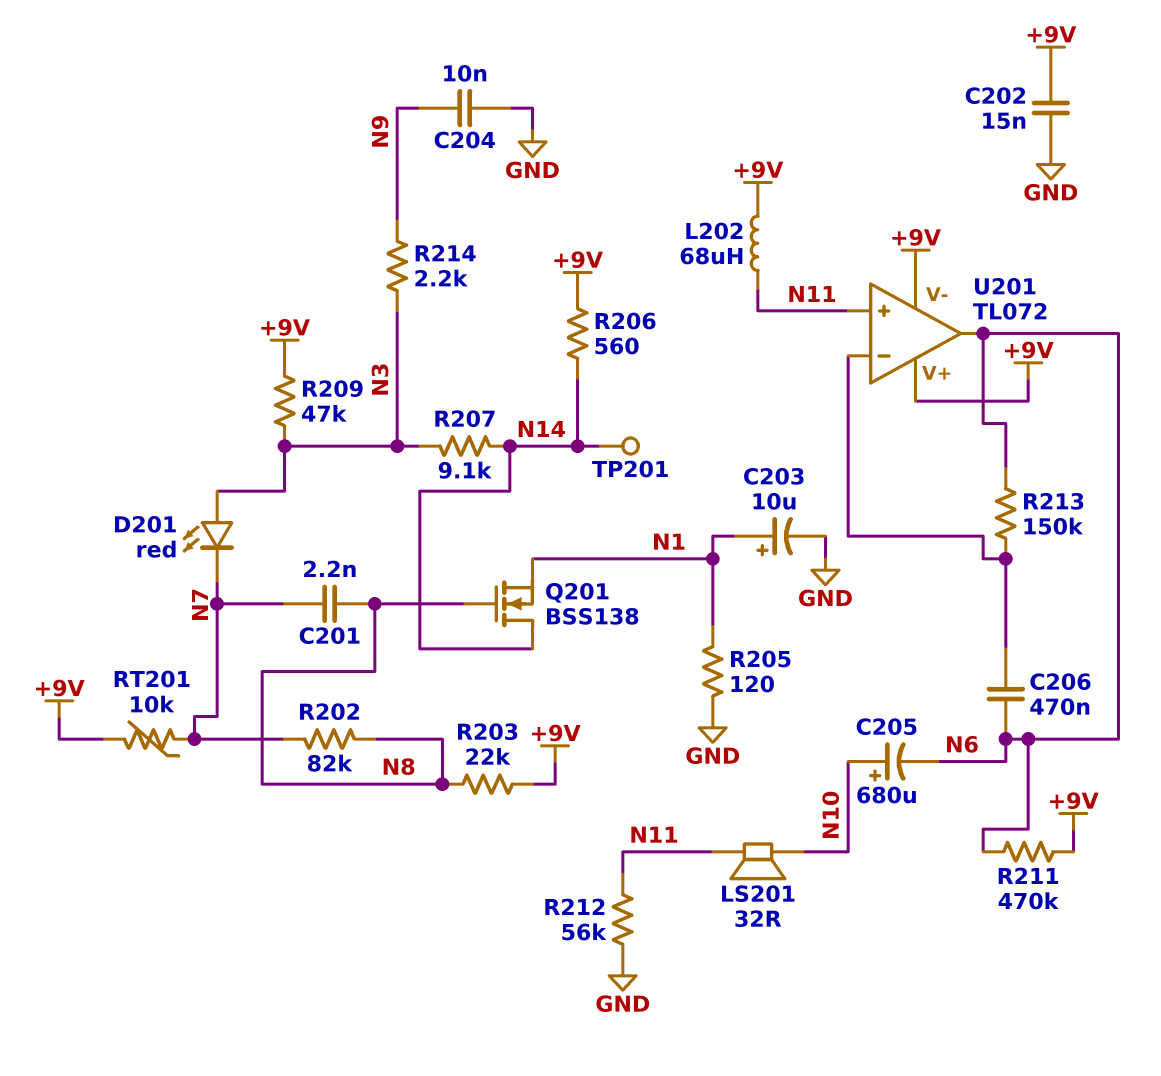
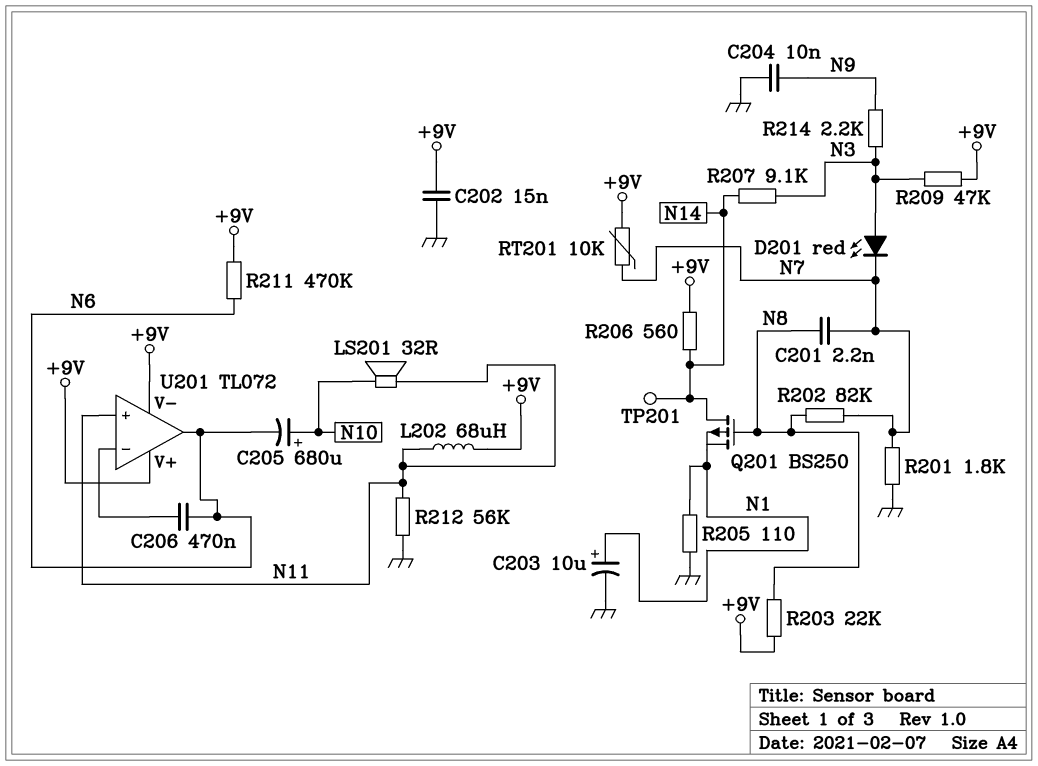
Q201: NMOS BSS138 (G N8, D N14, S N1) -> PMOS BS250 (G N8, D N14, S N1)
R201: none -> 1.8k (GND, N7)
R205: 120 (GND, N1) -> 110 (GND, N1)
R213: 150k (N6, U201/in-) -> none

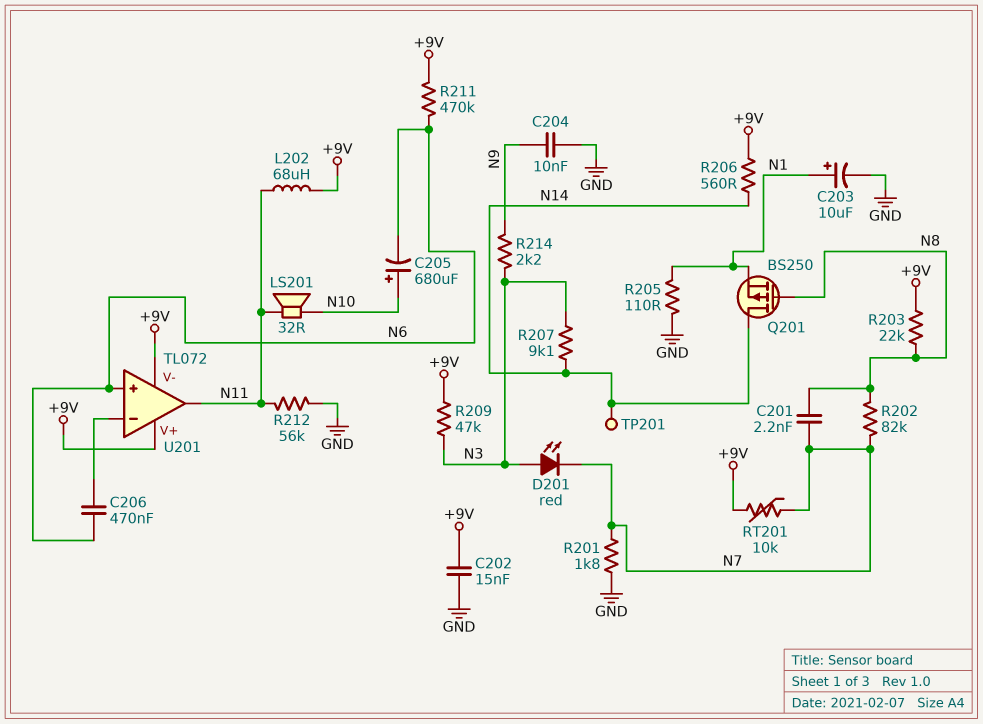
U201 pin in+: N11 -> N6
U201 pin out: N6 -> N11

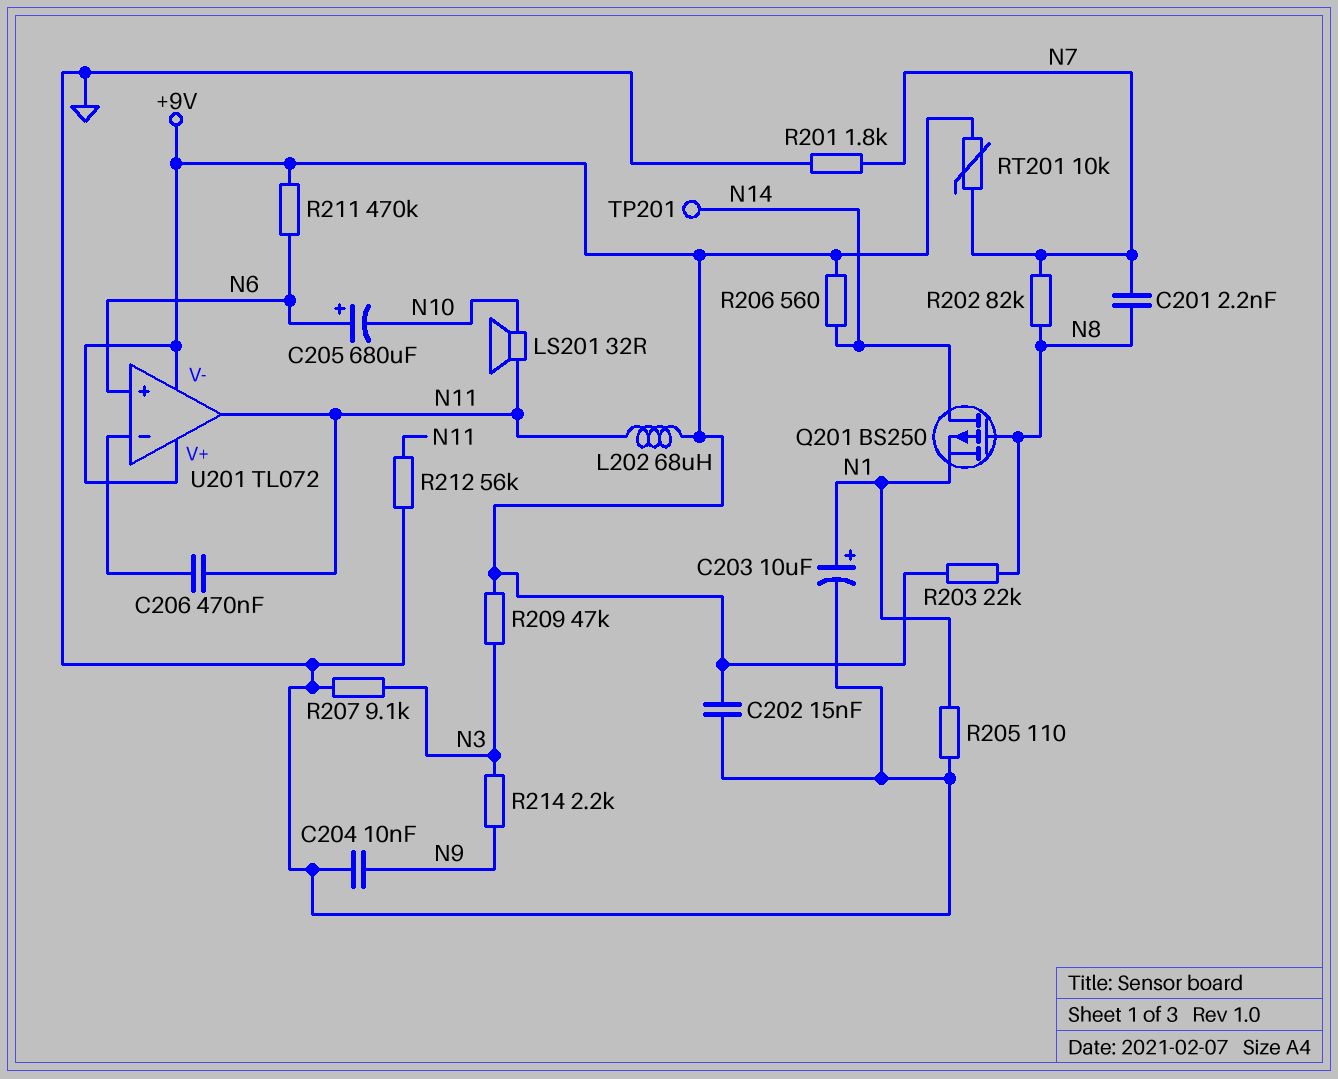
C205: 680uF (plus N10, minus N6) -> 680uF (plus N6, minus N10)
C206: 470nF (N6, U201/in-) -> 470nF (N11, U201/in-)
D201: LED red (A N3, K N7) -> none
R207: 9.1k (N3, N14) -> 9.1k (GND, N3)

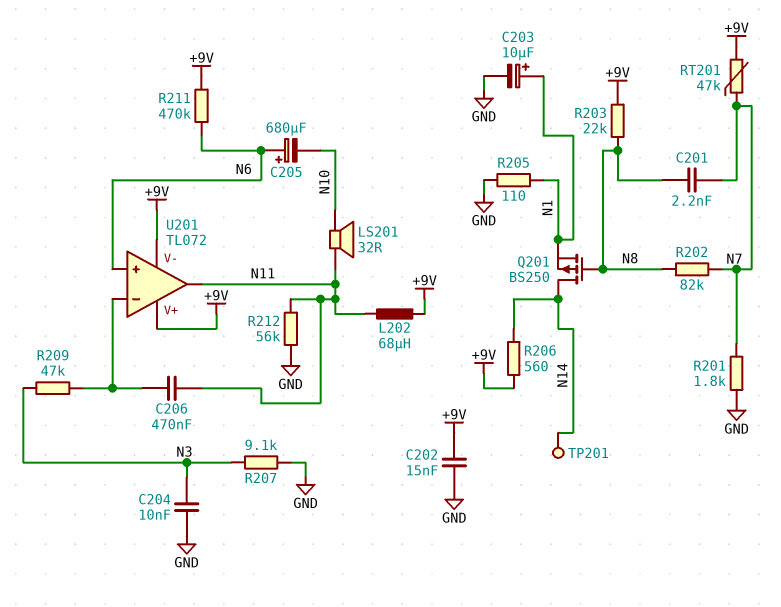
C204: 10nF (GND, N9) -> 10nF (GND, N3)
R209: 47k (+9V, N3) -> 47k (N3, U201/in-)
R214: 2.2k (N3, N9) -> none
RT201: 10k (+9V, N7) -> 47k (+9V, N7)

